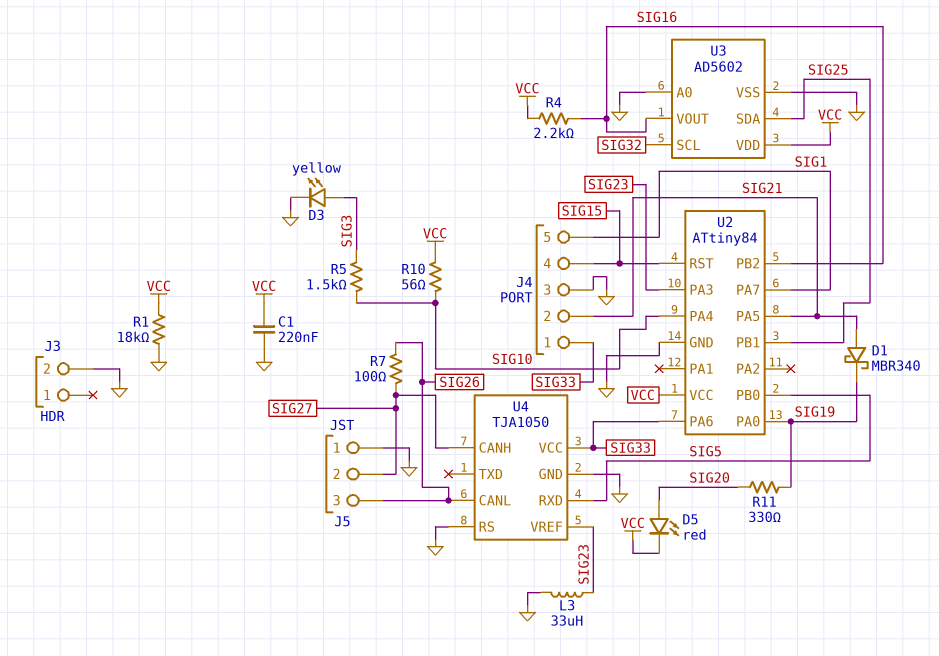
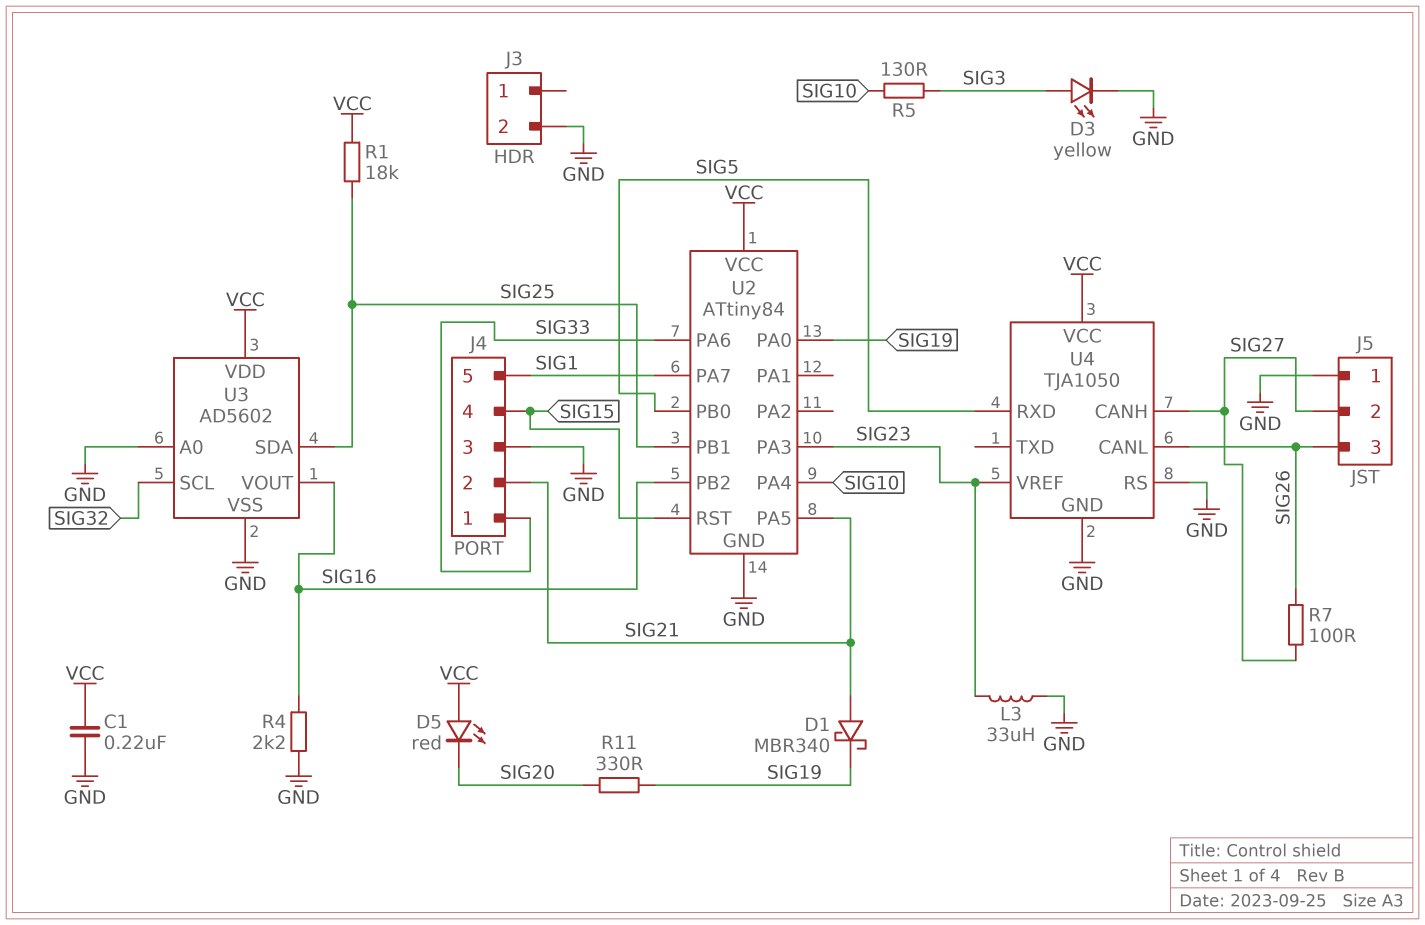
D5: LED red (A SIG20, K VCC) -> LED red (A VCC, K SIG20)
R1: 18k (GND, VCC) -> 18k (SIG25, VCC)
R4: 2.2k (SIG16, VCC) -> 2.2k (GND, SIG16)
R5: 1.5k (SIG3, SIG10) -> 130 (SIG3, SIG10)
R10: 56 (SIG10, VCC) -> none
U4 pin VCC: SIG33 -> VCC

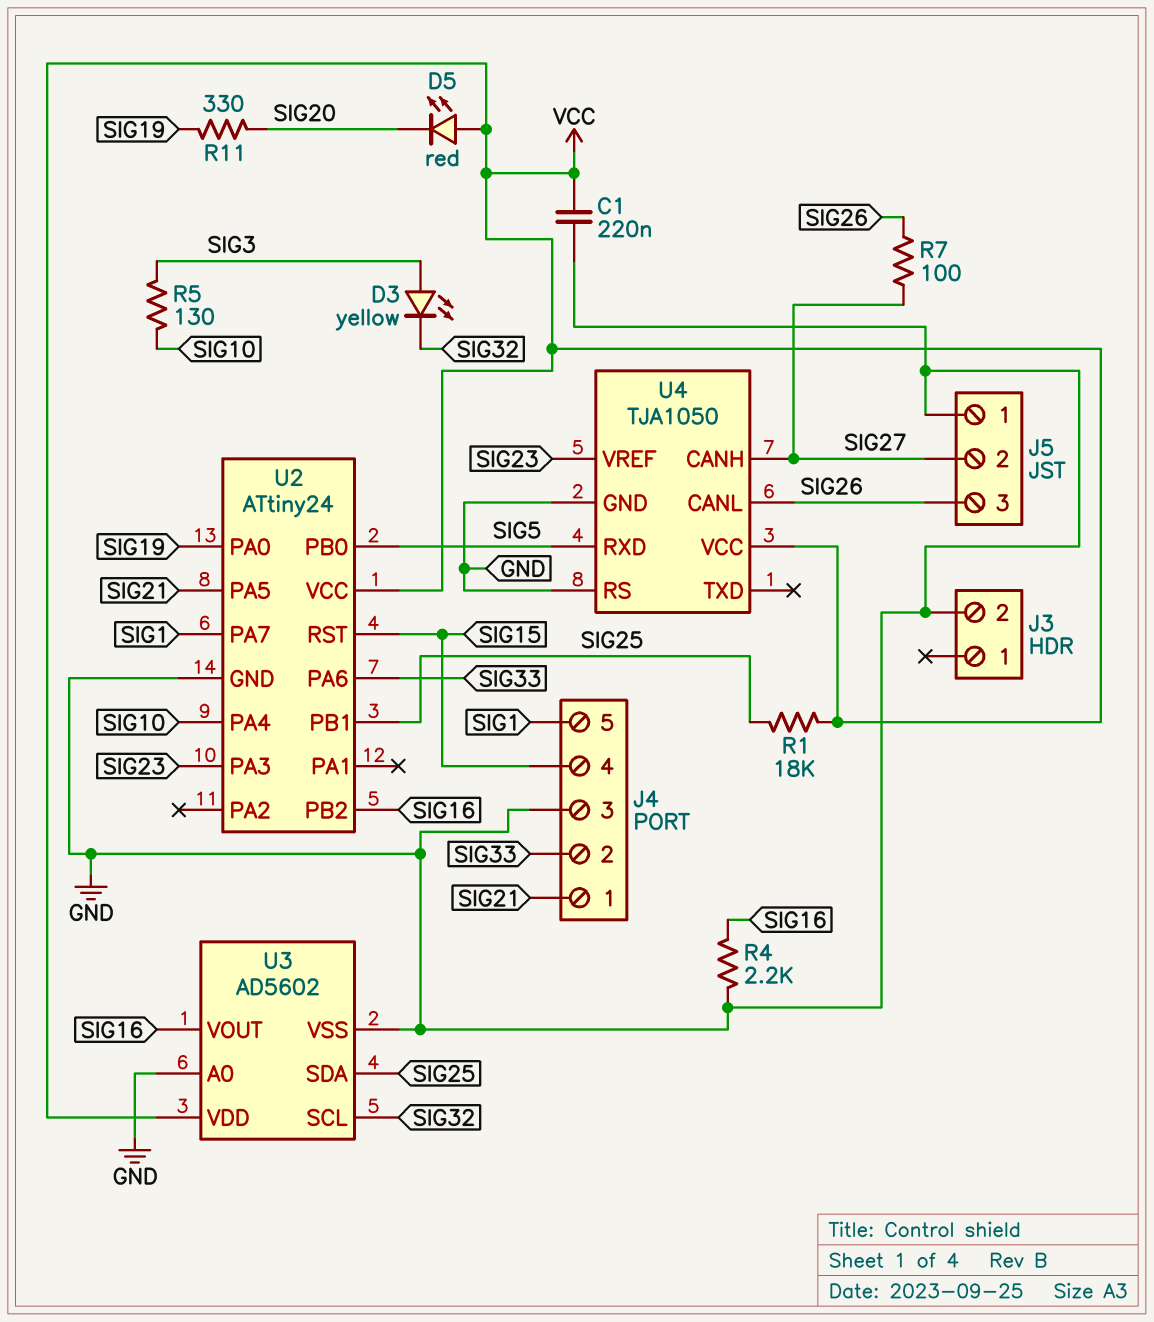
D1: schottky MBR340 (A SIG21, K SIG19) -> none
D3: LED yellow (A SIG3, K GND) -> LED yellow (A SIG3, K SIG32)
J4 pin 1: SIG33 -> SIG21
J4 pin 2: SIG21 -> SIG33
L3: 33uH (GND, SIG23) -> none
U2: ATtiny84 -> ATtiny24

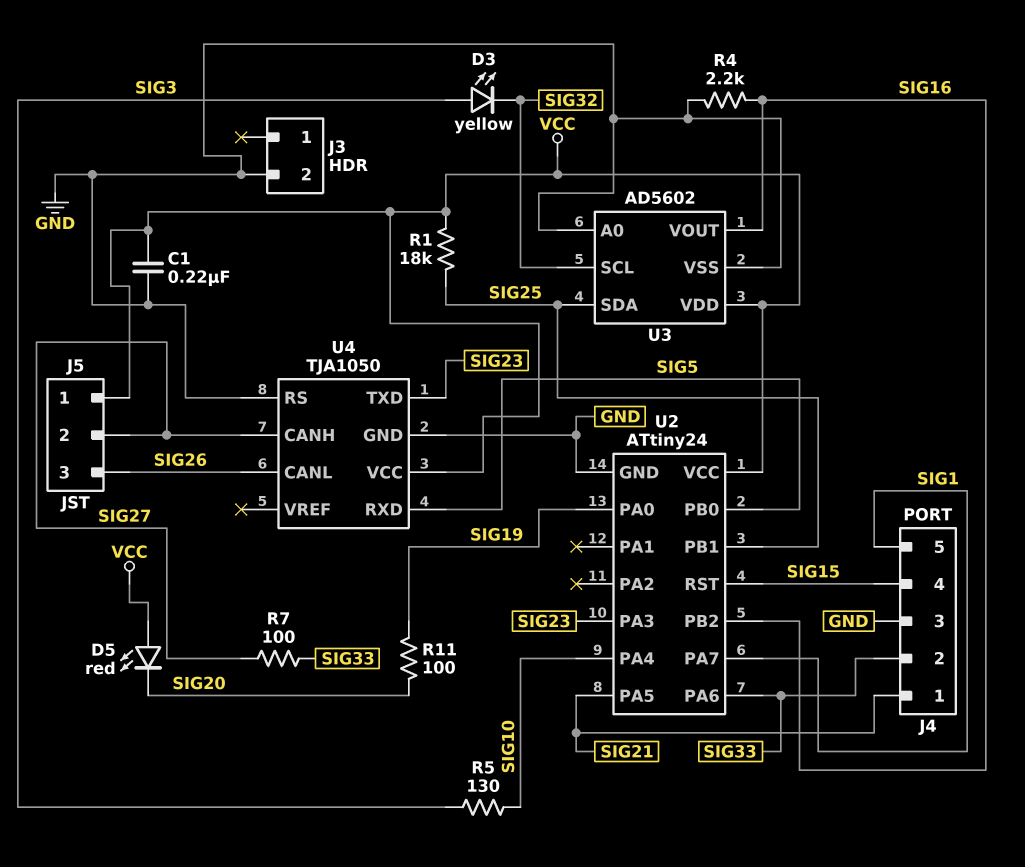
J5 pin 1: GND -> VCC
R7: 100 (SIG26, SIG27) -> 100 (SIG27, SIG33)
R11: 330 (SIG19, SIG20) -> 100 (SIG19, SIG20)
U4 pin TXD: none -> SIG23
U4 pin VREF: SIG23 -> none

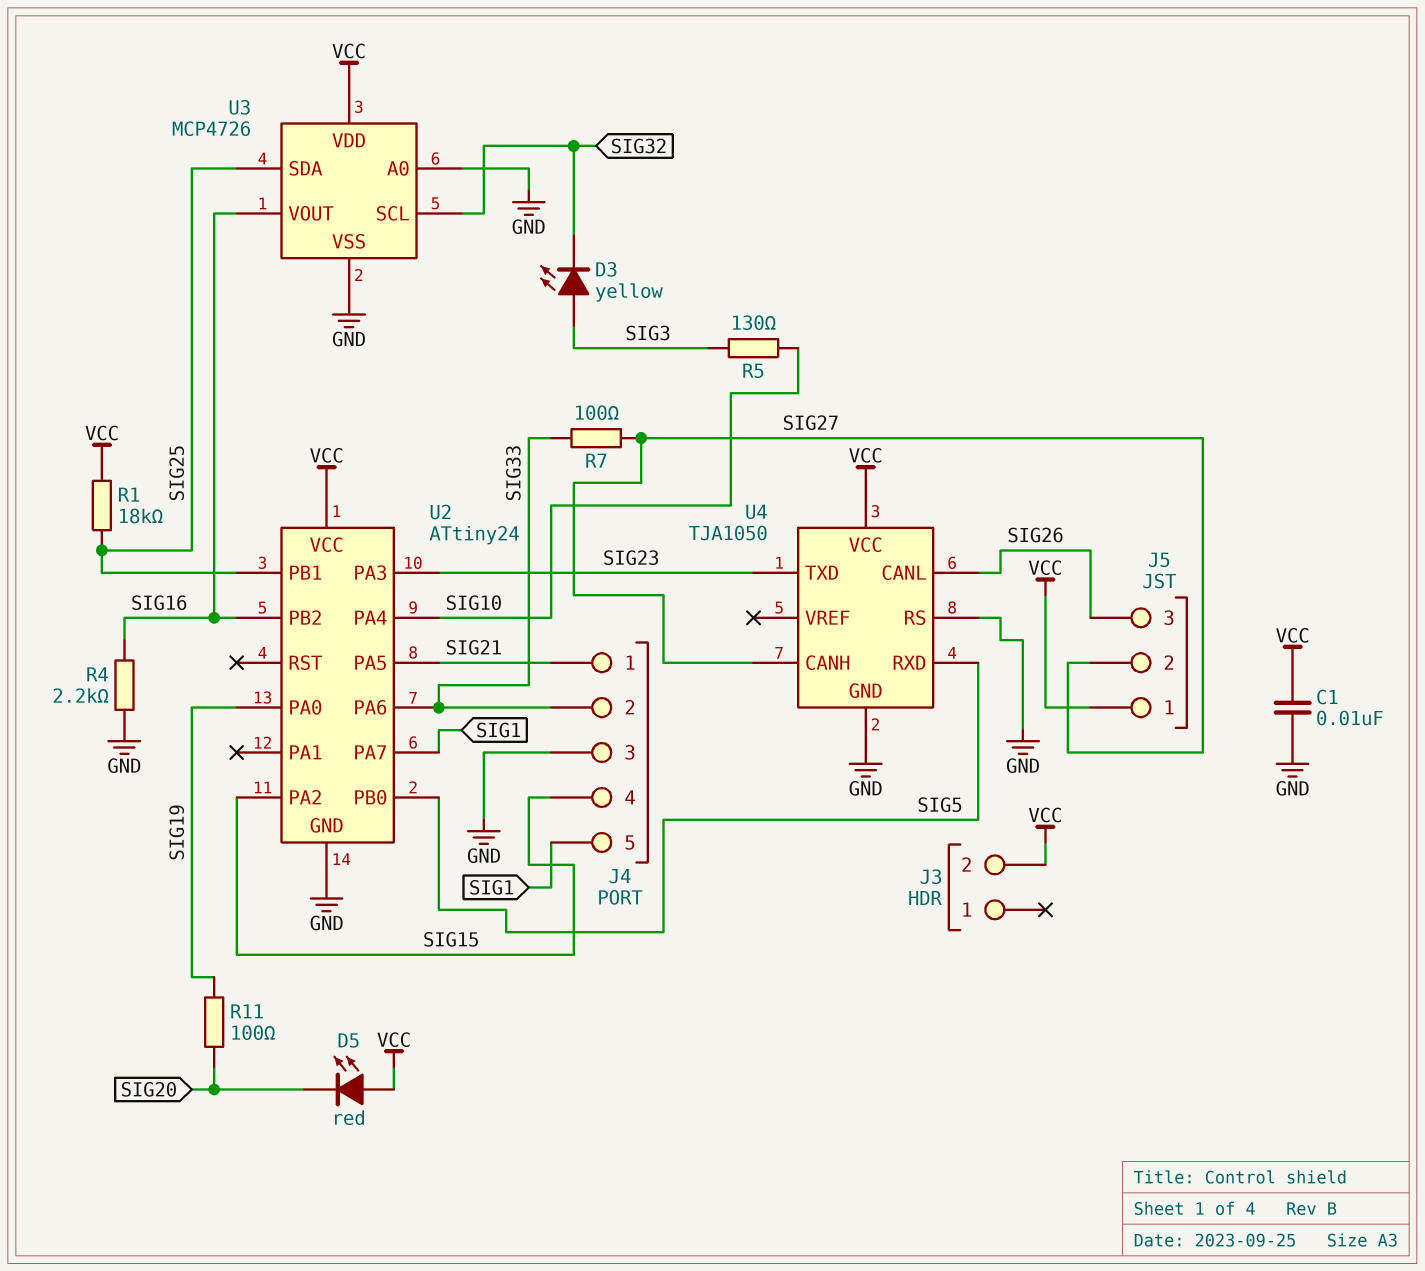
C1: 220nF (GND, VCC) -> 10nF (GND, VCC)
J3 pin 2: GND -> VCC
U2 pin PA2: none -> SIG15
U2 pin RST: SIG15 -> none
U3: AD5602 -> MCP4726

